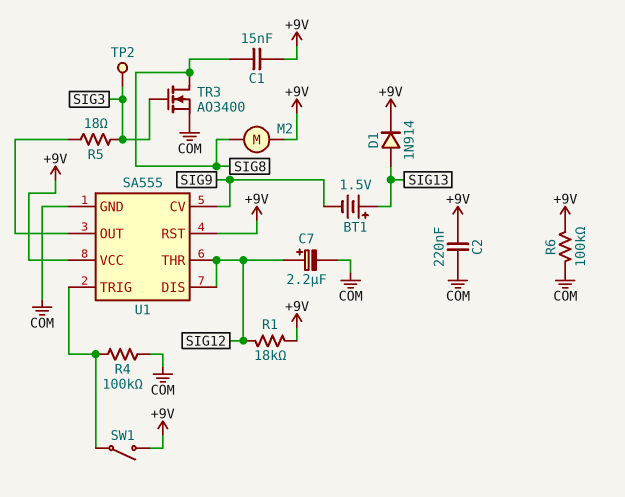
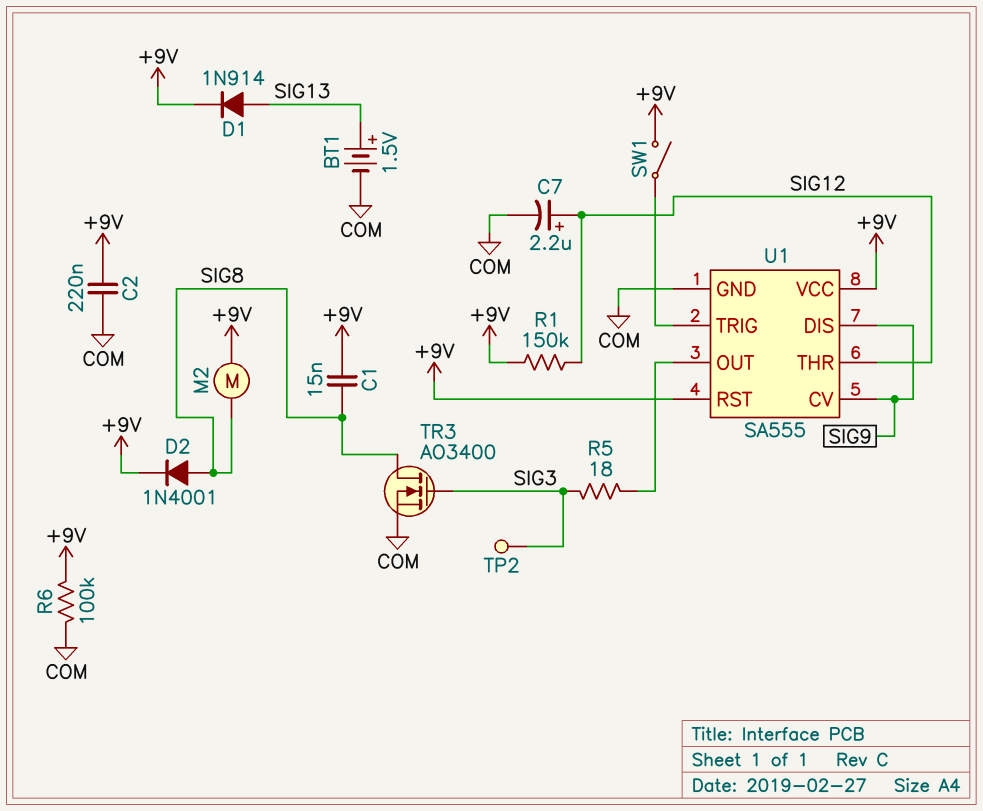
BT1: 1.5V (plus SIG13, minus SIG9) -> 1.5V (plus SIG13, minus COM)
D2: none -> diode 1N4001 (A SIG8, K +9V)
R1: 18k (+9V, SIG12) -> 150k (+9V, SIG12)
R4: 100k (COM, U1/TRIG) -> none
U1 pin DIS: SIG12 -> SIG9

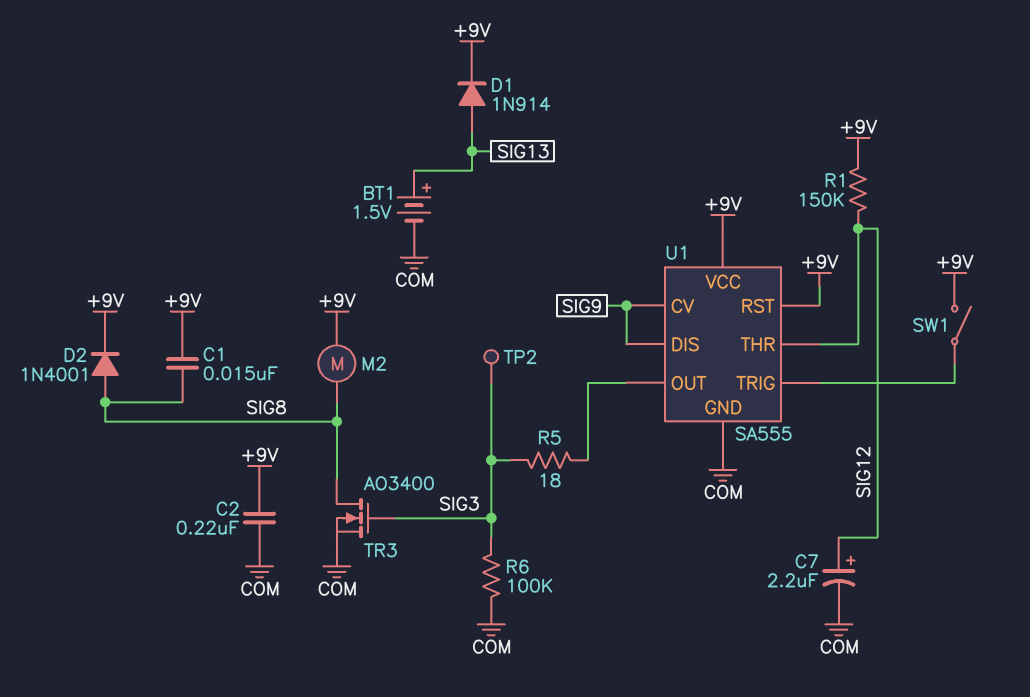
R6: 100k (+9V, COM) -> 100k (COM, SIG3)

